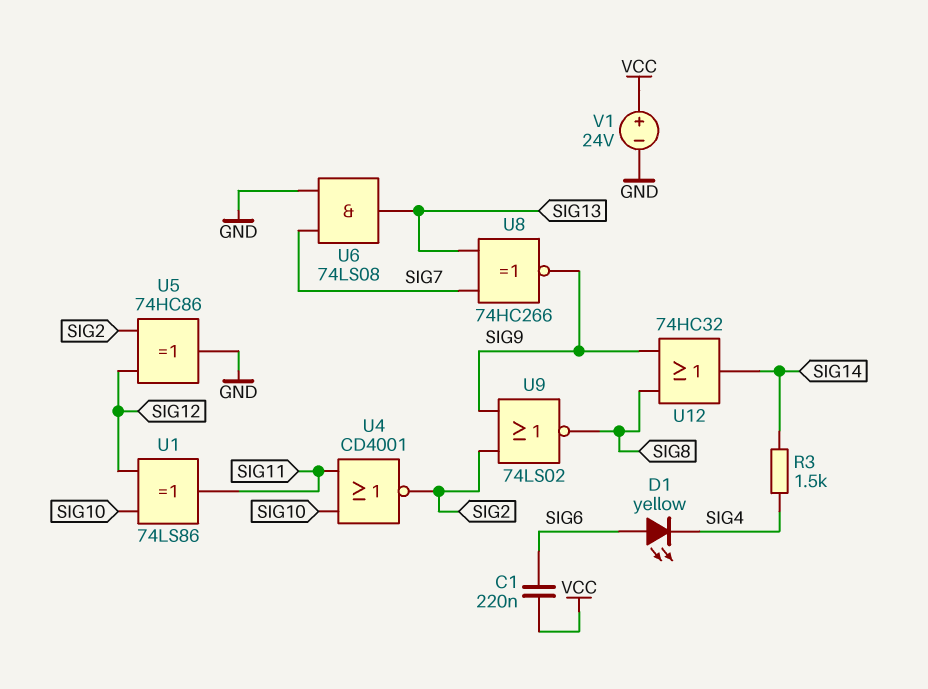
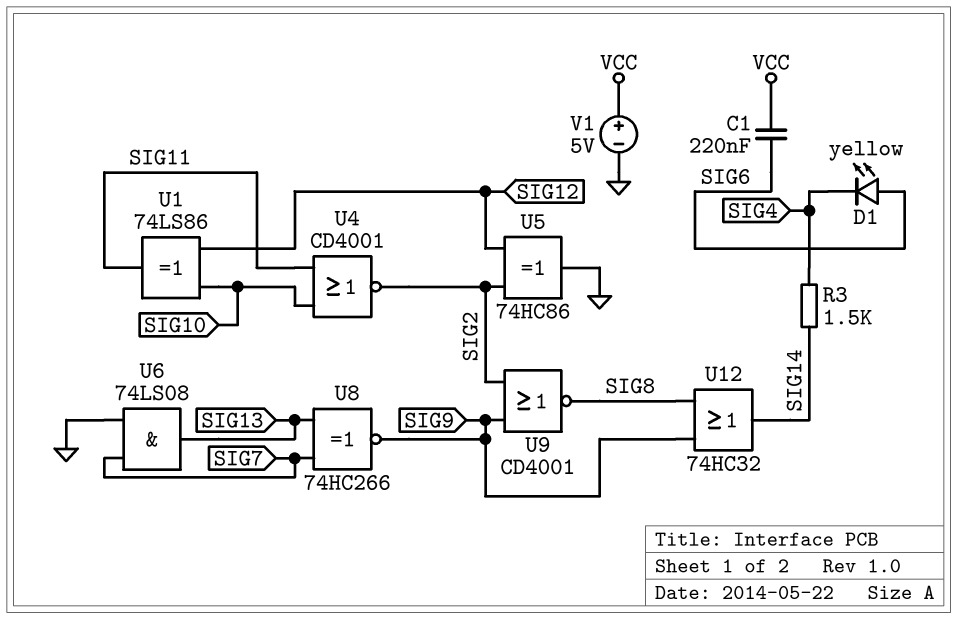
U9: NOR 74LS02 (in SIG2, in SIG9, out SIG8) -> NOR CD4001 (in SIG2, in SIG9, out SIG8)
V1: 24V (plus VCC, minus GND) -> 5V (plus VCC, minus GND)

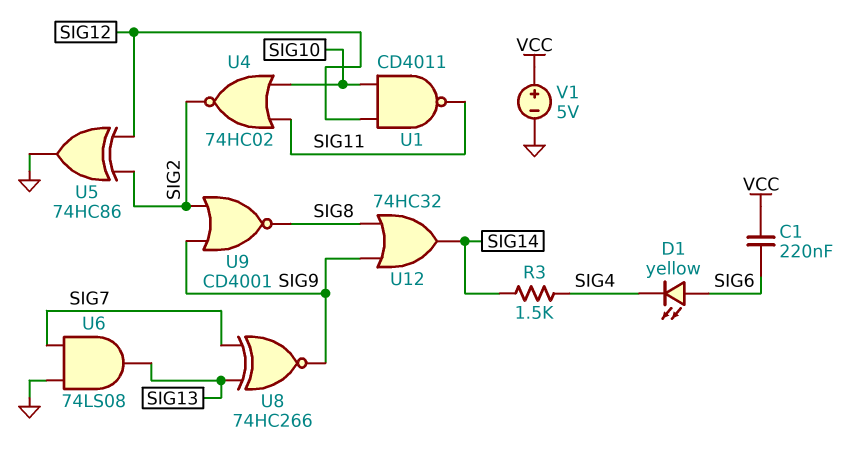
U1: XOR 74LS86 (in SIG10, in SIG12, out SIG11) -> NAND CD4011 (in SIG10, in SIG12, out SIG11)
U4: NOR CD4001 (in SIG10, in SIG11, out SIG2) -> NOR 74HC02 (in SIG10, in SIG11, out SIG2)

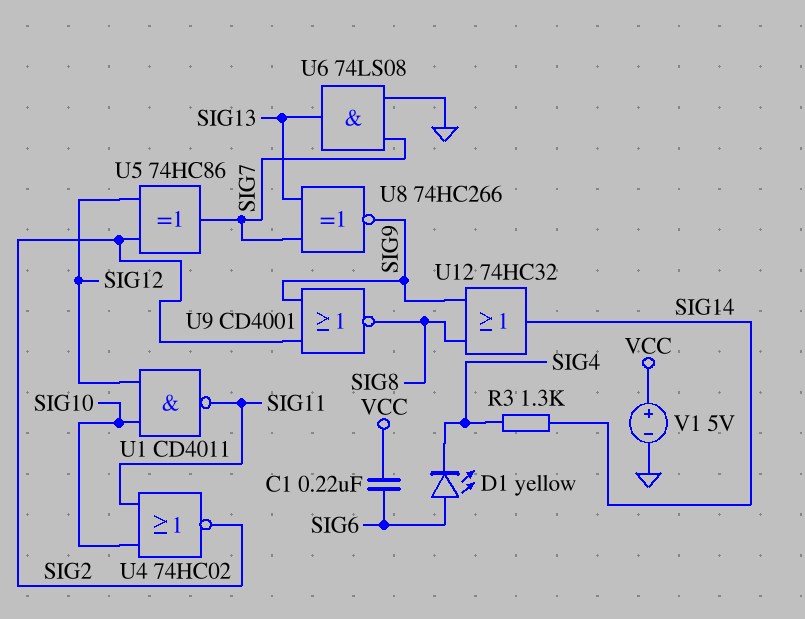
R3: 1.5k (SIG4, SIG14) -> 1.3k (SIG4, SIG14)
U5: XOR 74HC86 (in SIG2, in SIG12, out GND) -> XOR 74HC86 (in SIG2, in SIG12, out SIG7)

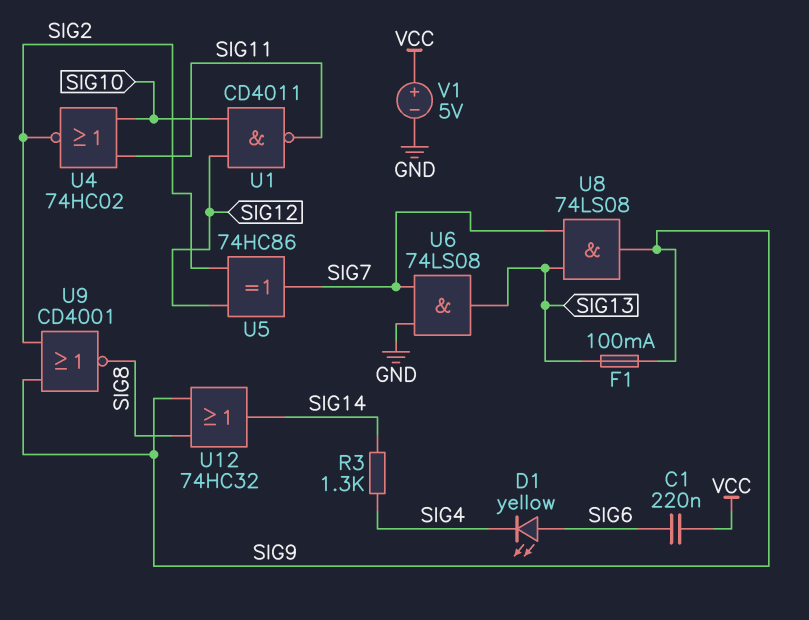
F1: none -> 100mA (SIG9, SIG13)
U8: XNOR 74HC266 (in SIG7, in SIG13, out SIG9) -> AND 74LS08 (in SIG7, in SIG13, out SIG9)

